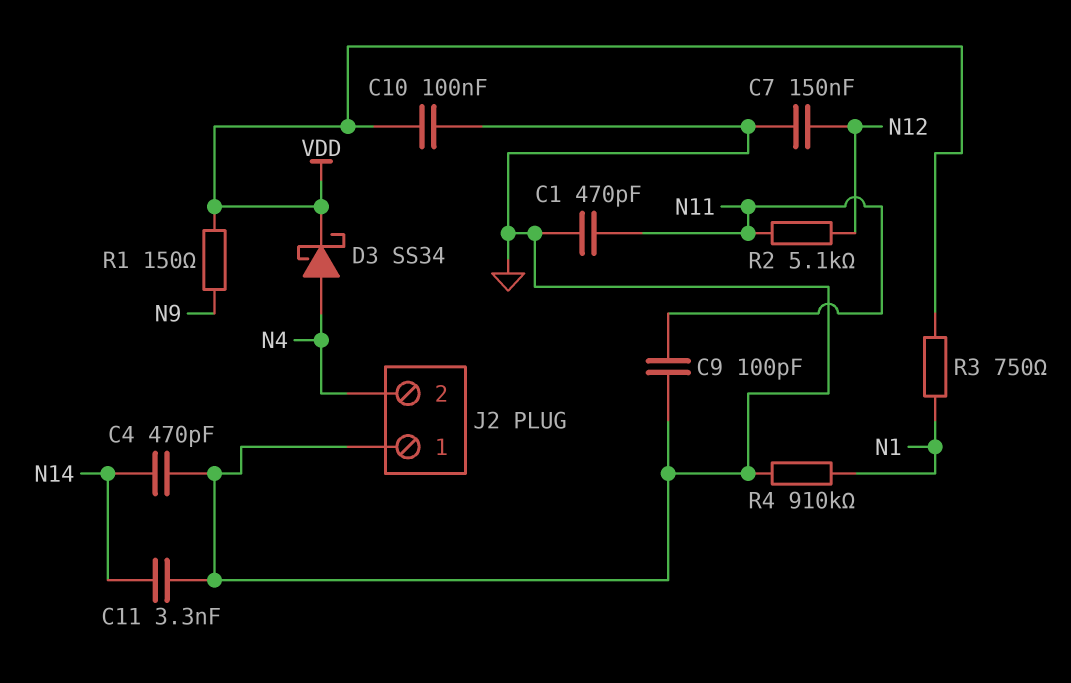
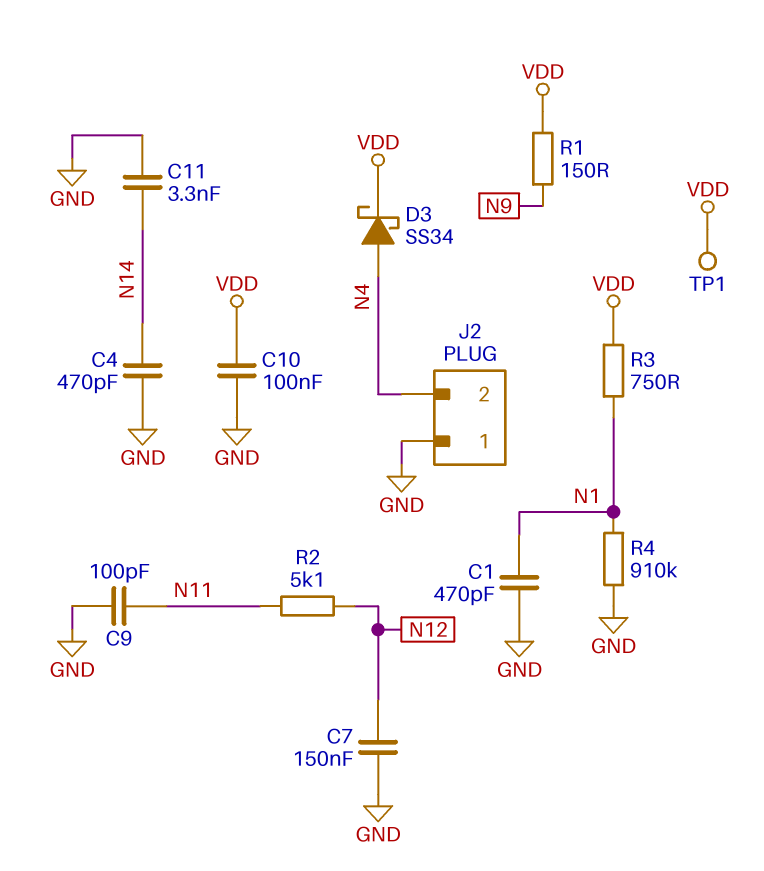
C1: 470pF (GND, N11) -> 470pF (GND, N1)
TP1: none -> test point (VDD)

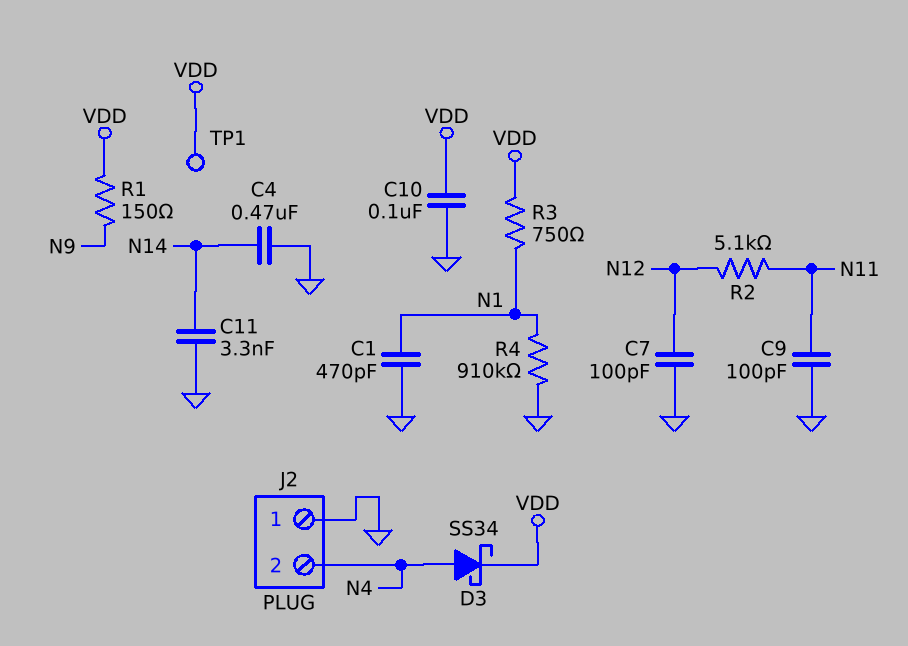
C4: 470pF (GND, N14) -> 470nF (GND, N14)
C7: 150nF (GND, N12) -> 100pF (GND, N12)

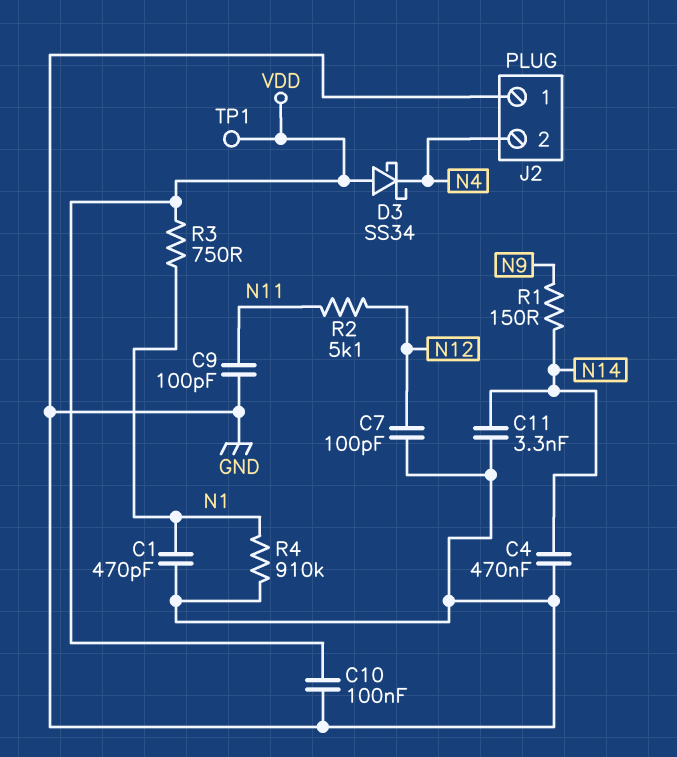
D3: schottky SS34 (A N4, K VDD) -> schottky SS34 (A VDD, K N4)
R1: 150 (N9, VDD) -> 150 (N9, N14)

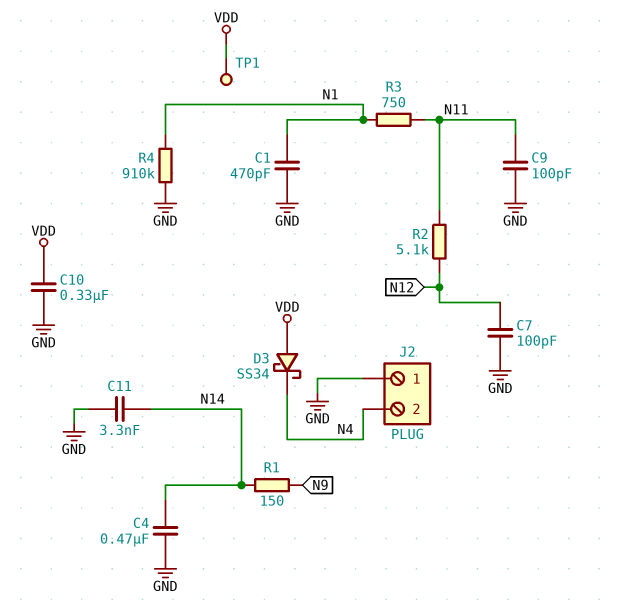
C10: 100nF (GND, VDD) -> 330nF (GND, VDD)
R3: 750 (N1, VDD) -> 750 (N1, N11)

